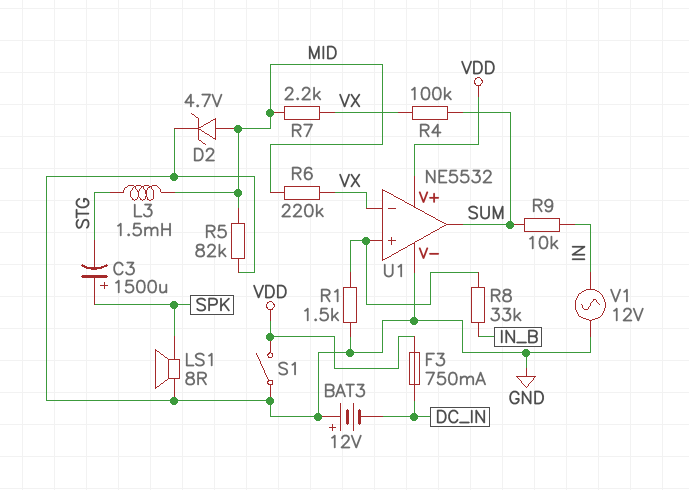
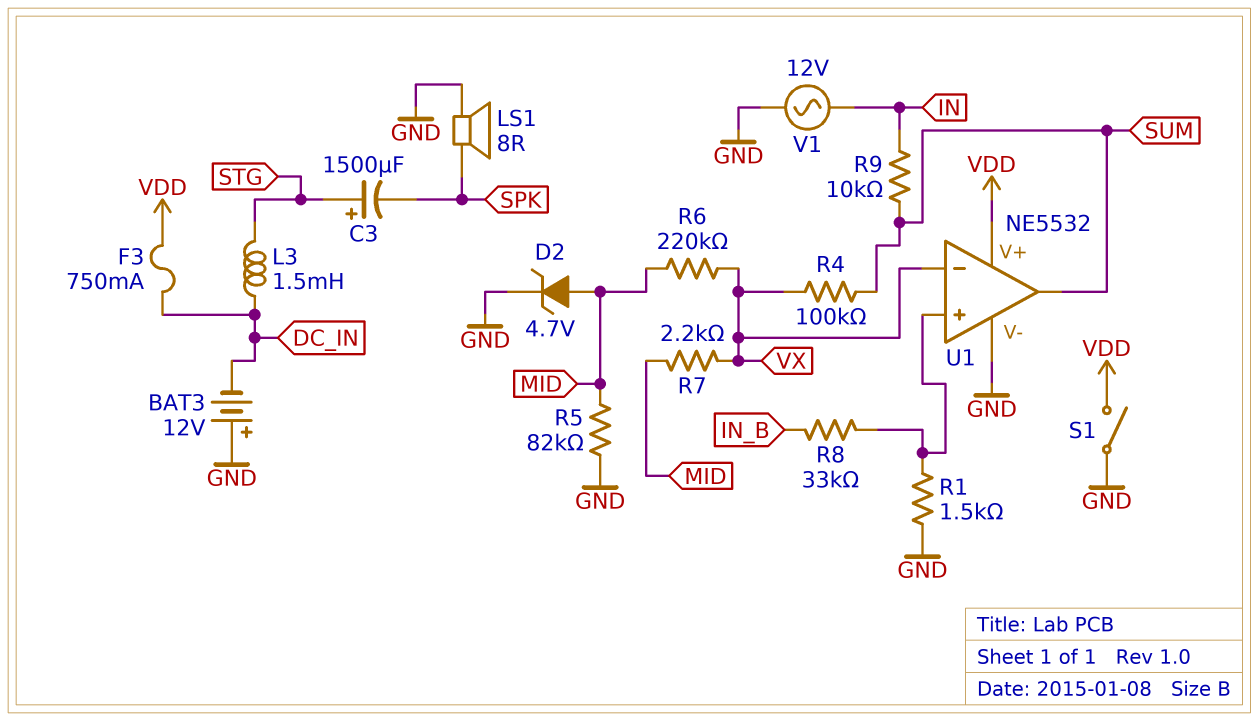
C3: 1500uF (plus SPK, minus STG) -> 1500uF (plus STG, minus SPK)
L3: 1.5mH (MID, STG) -> 1.5mH (DC_IN, STG)

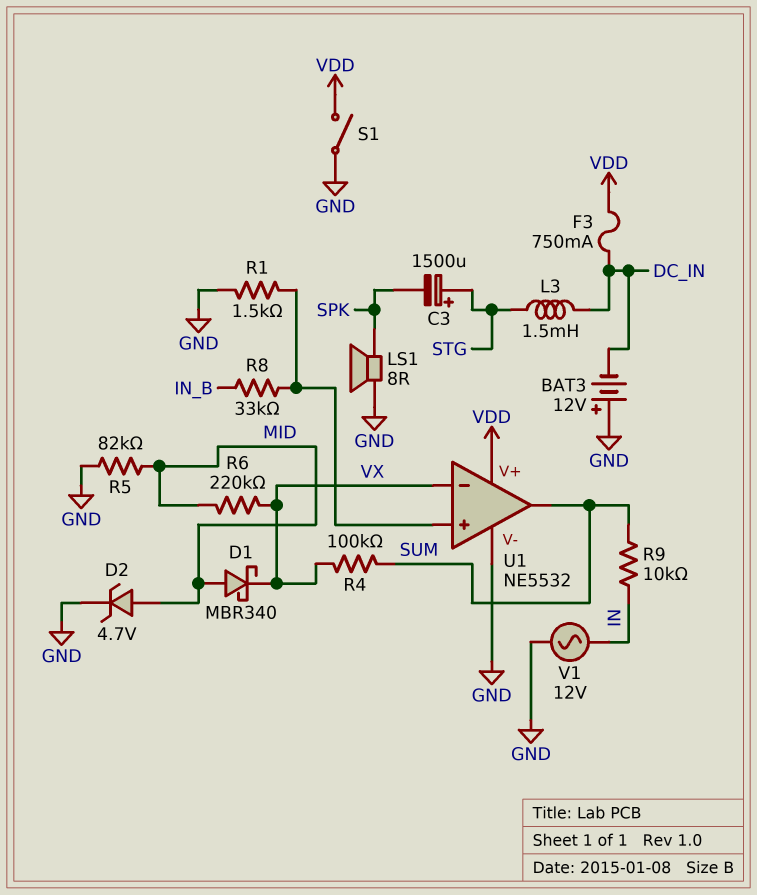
D1: none -> schottky MBR340 (A MID, K VX)
R7: 2.2k (MID, VX) -> none

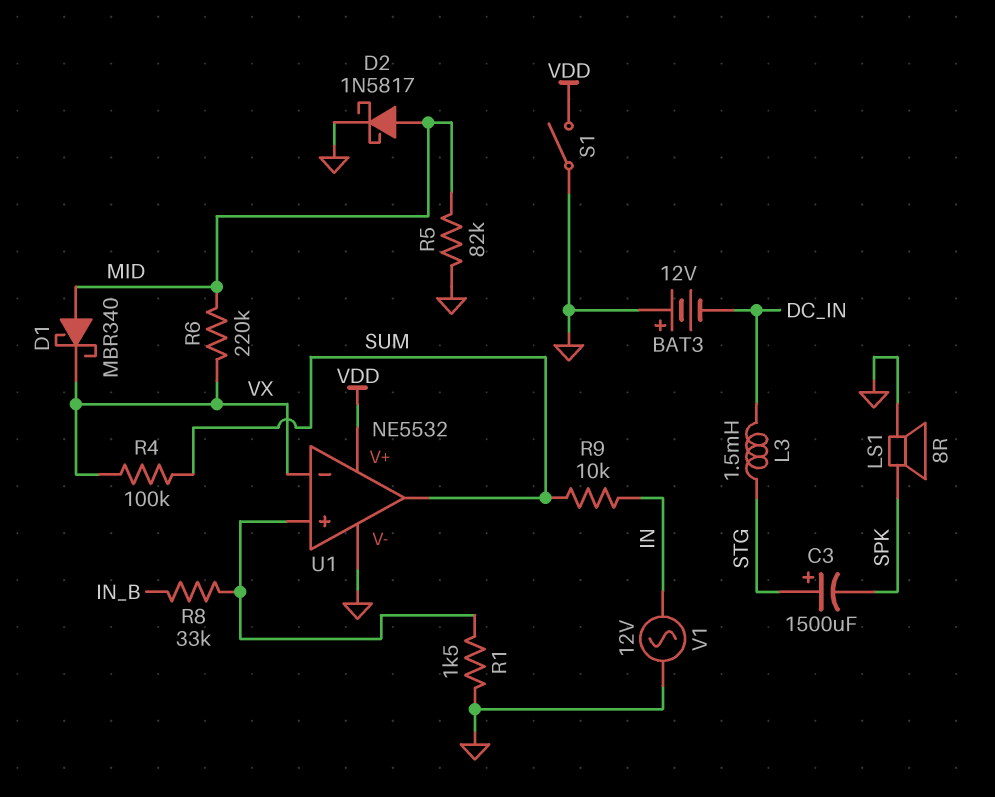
D2: zener 4.7V (A MID, K GND) -> schottky 1N5817 (A MID, K GND)
F3: 750mA (DC_IN, VDD) -> none

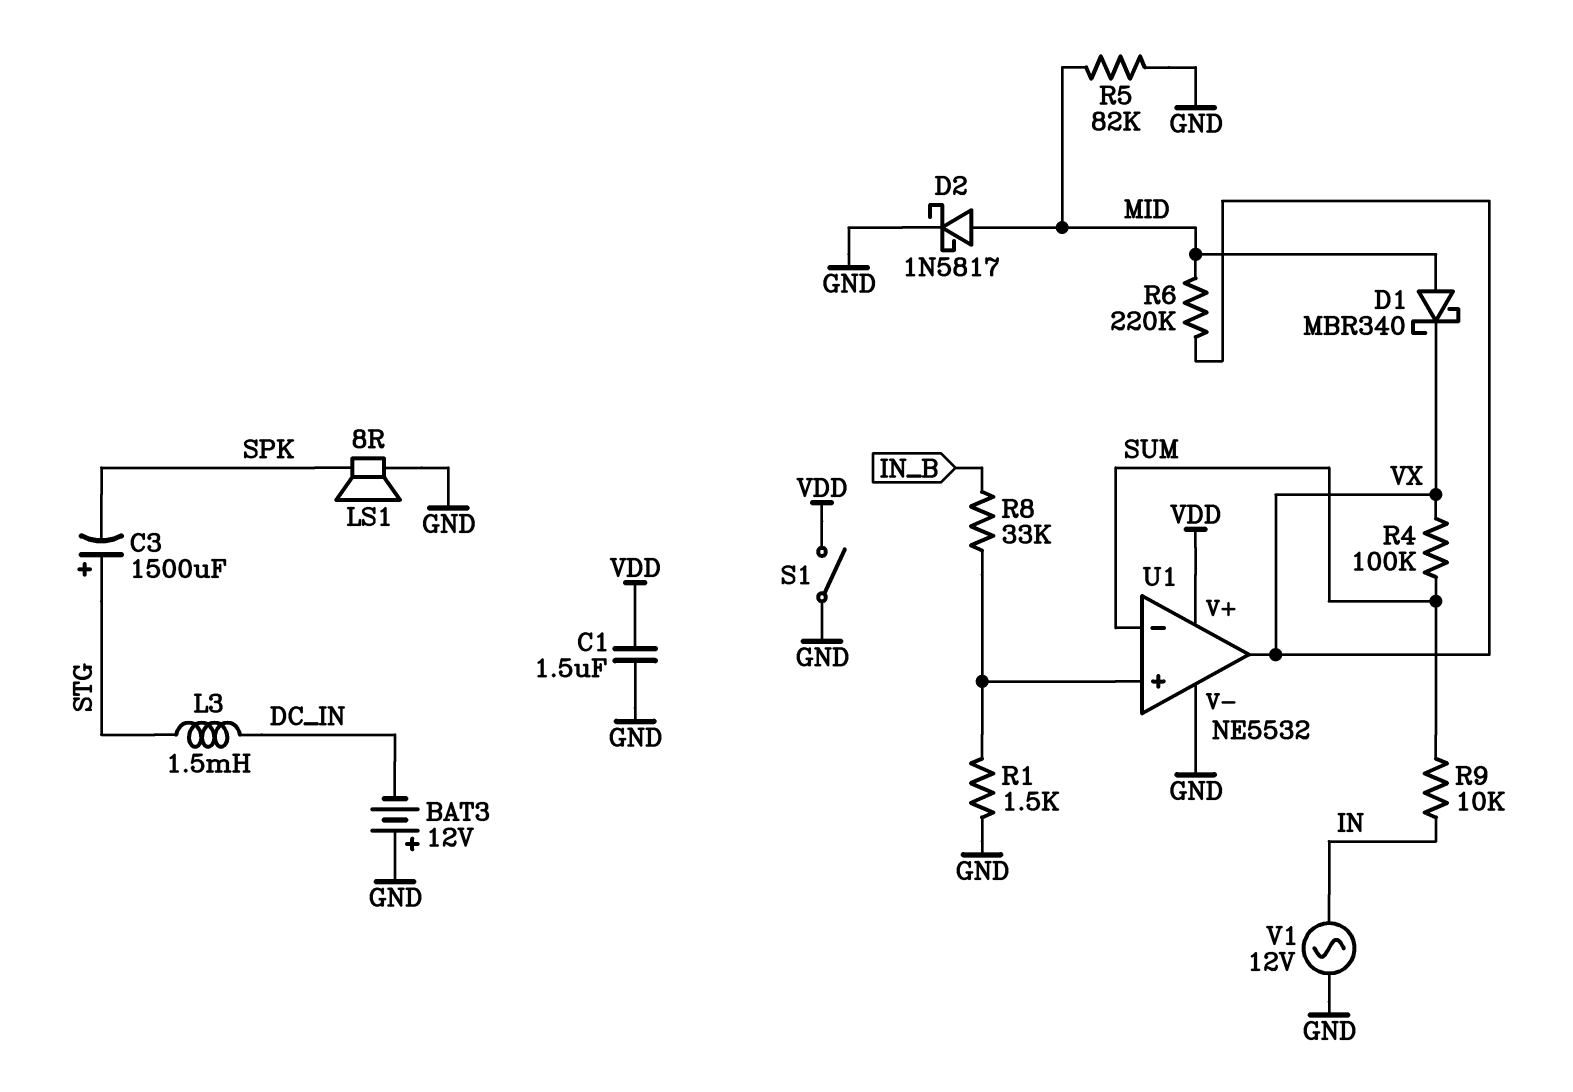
C1: none -> 1.5uF (GND, VDD)
U1 pin in-: VX -> SUM
U1 pin out: SUM -> VX

